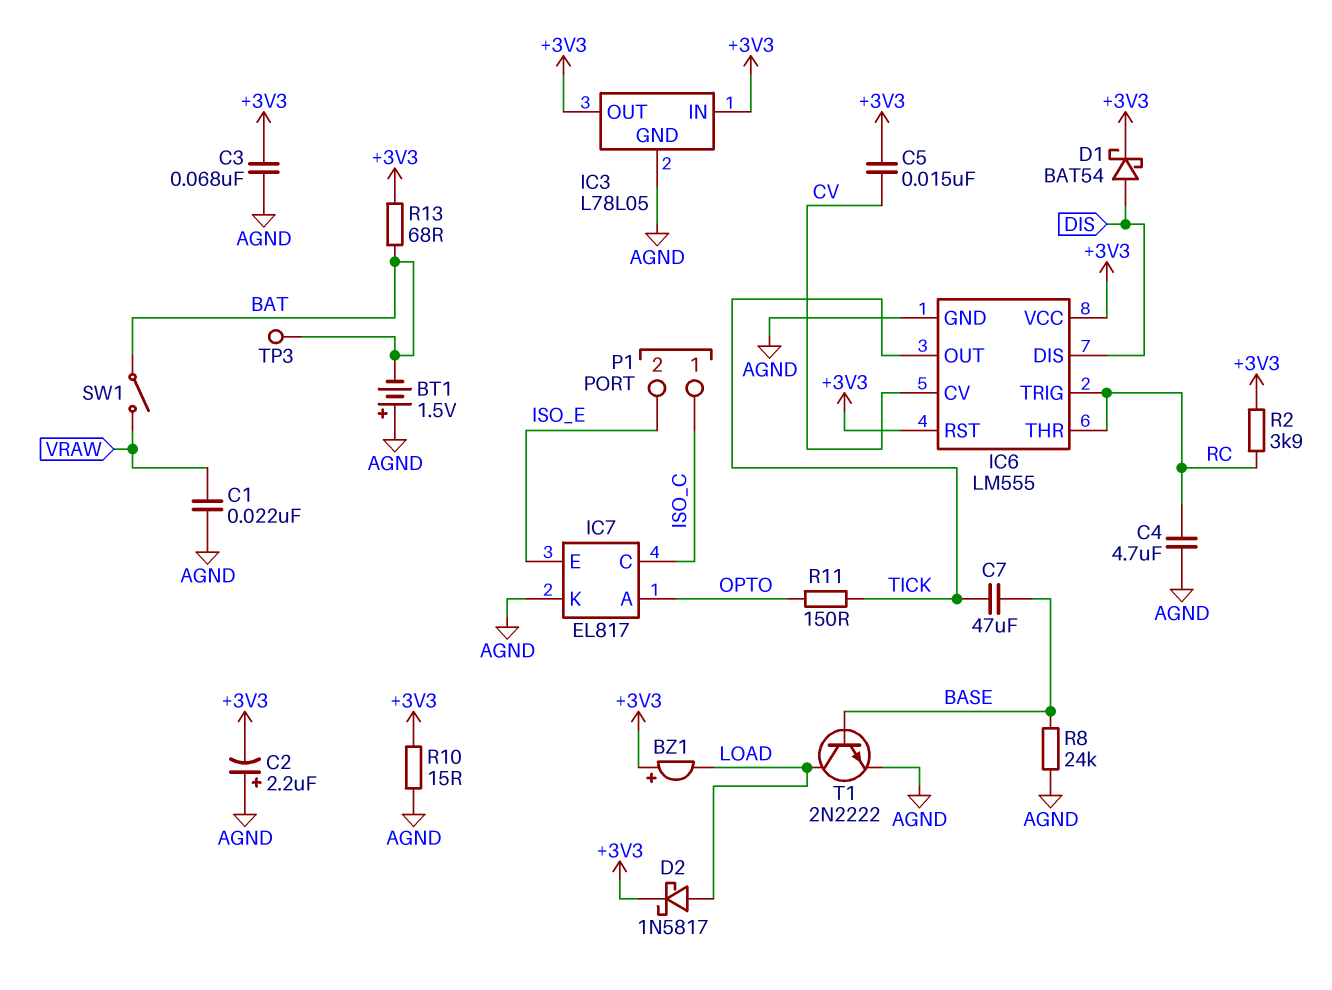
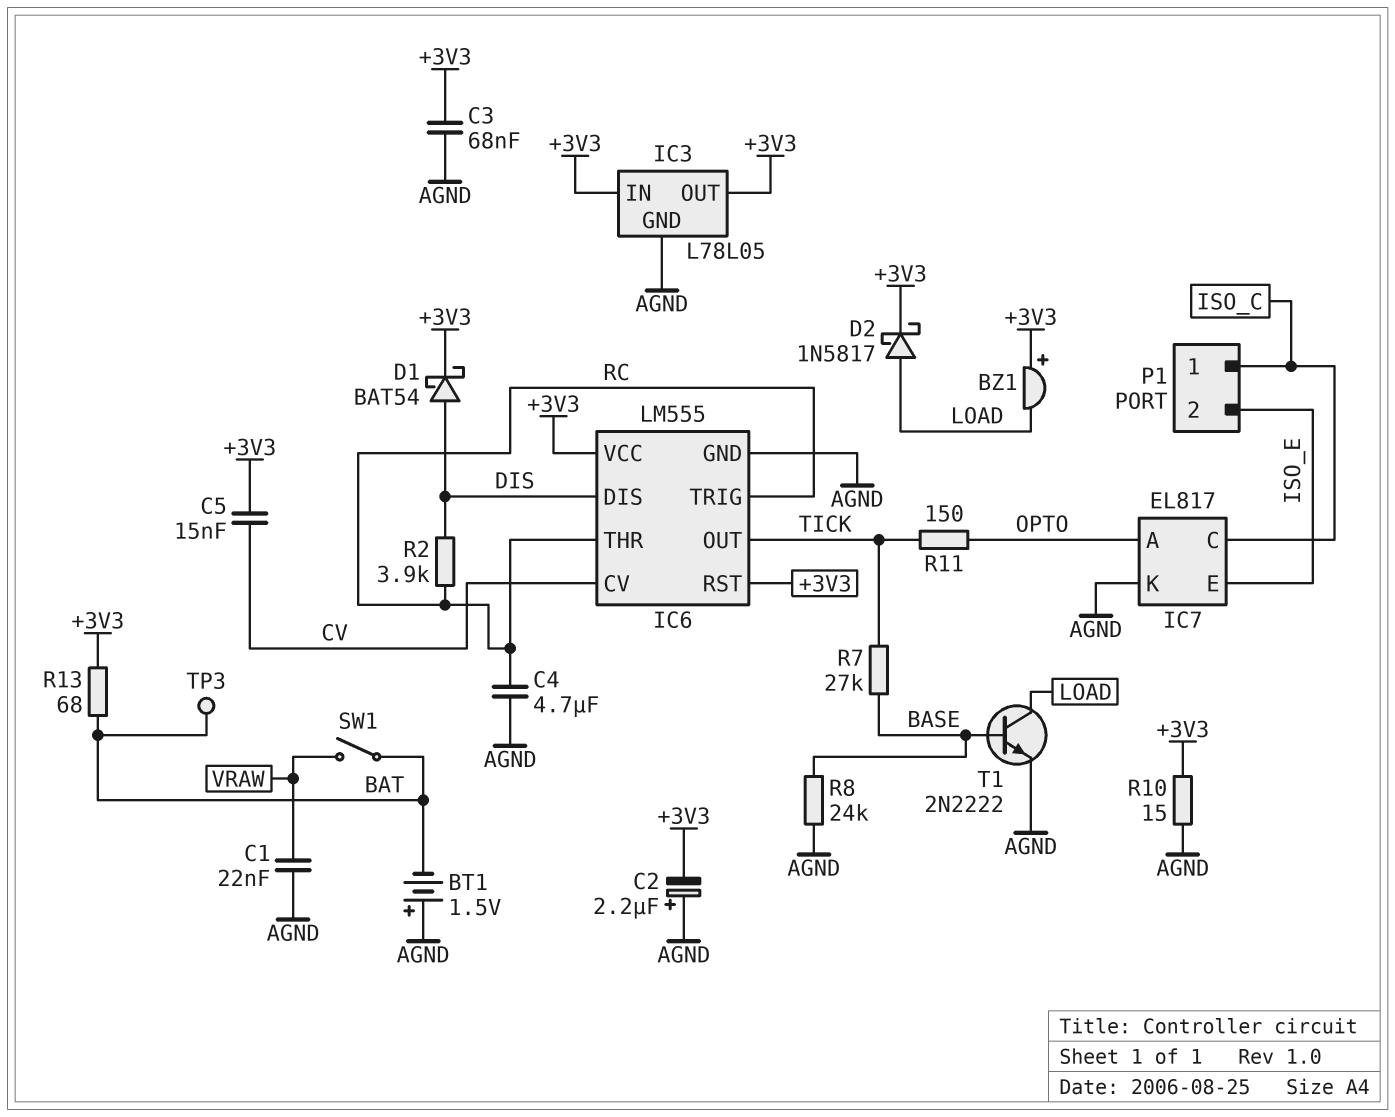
C7: 47uF (BASE, TICK) -> none
R2: 3.9k (+3V3, RC) -> 3.9k (DIS, RC)
R7: none -> 27k (BASE, TICK)

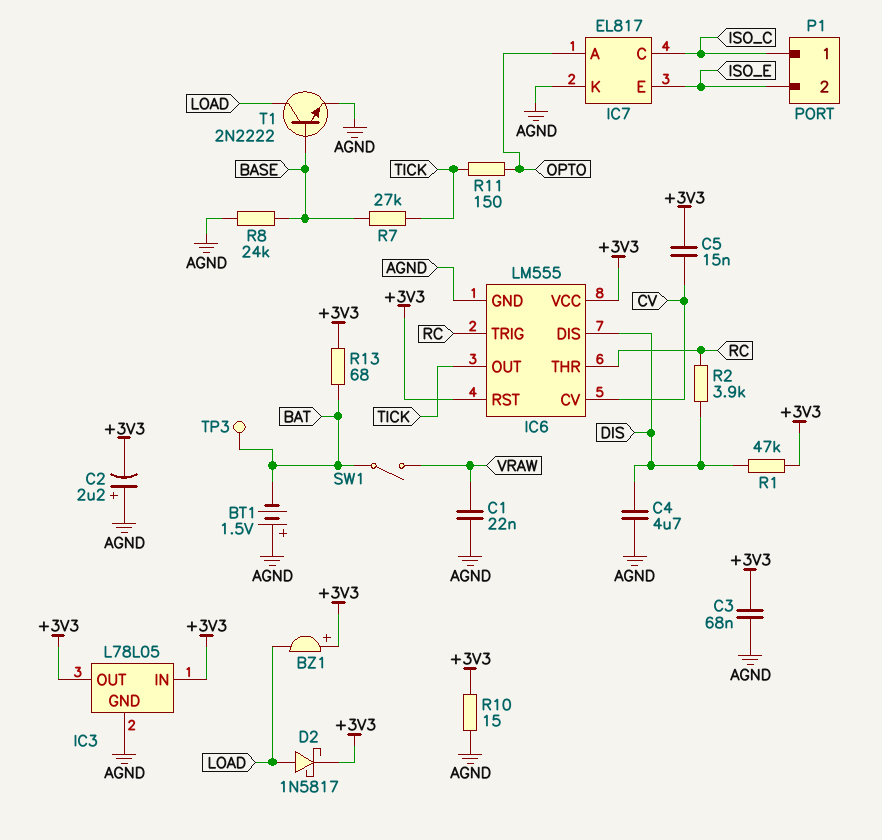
C4: 4.7uF (AGND, RC) -> 4.7uF (AGND, DIS)
D1: schottky BAT54 (A DIS, K +3V3) -> none
R1: none -> 47k (+3V3, DIS)

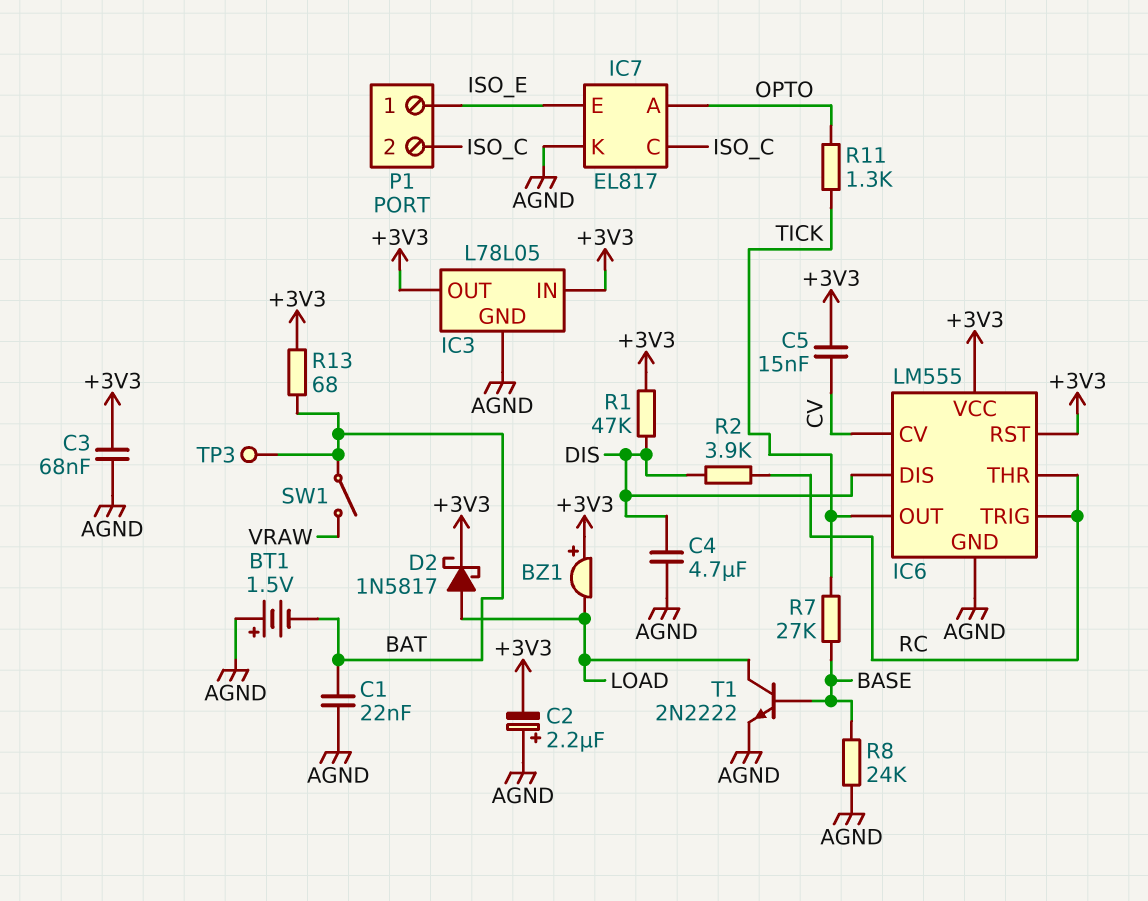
C1: 22nF (AGND, VRAW) -> 22nF (AGND, BAT)
P1 pin 1: ISO_C -> ISO_E
P1 pin 2: ISO_E -> ISO_C
R10: 15 (+3V3, AGND) -> none
R11: 150 (OPTO, TICK) -> 1.3k (OPTO, TICK)

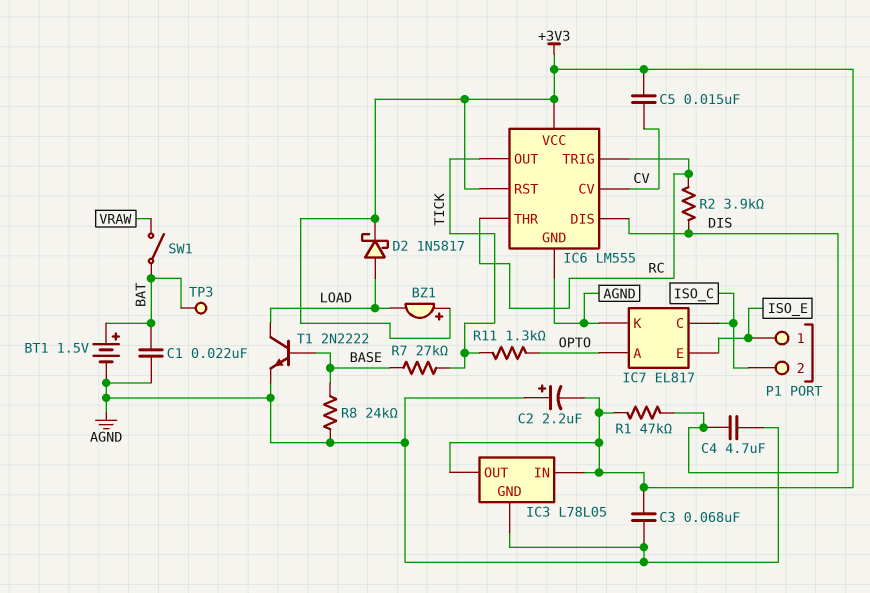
BT1: 1.5V (plus AGND, minus BAT) -> 1.5V (plus BAT, minus AGND)
R13: 68 (+3V3, BAT) -> none

